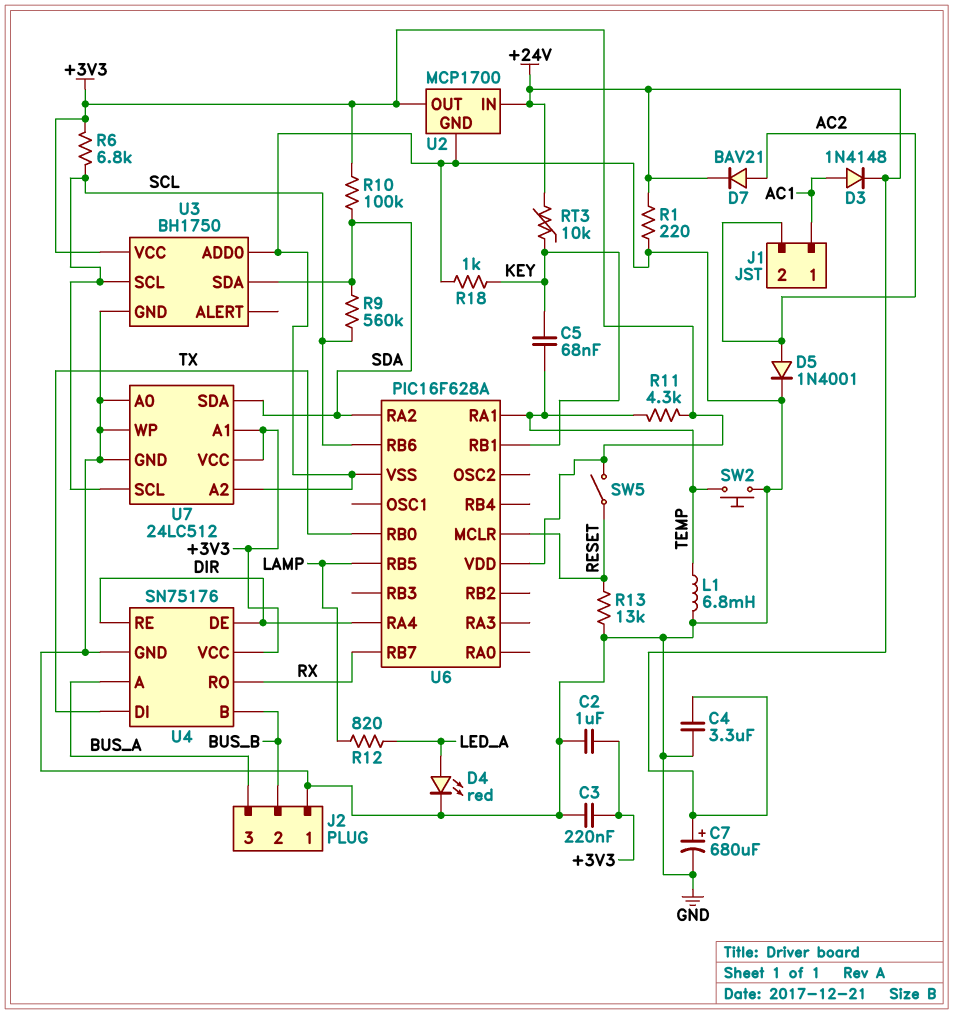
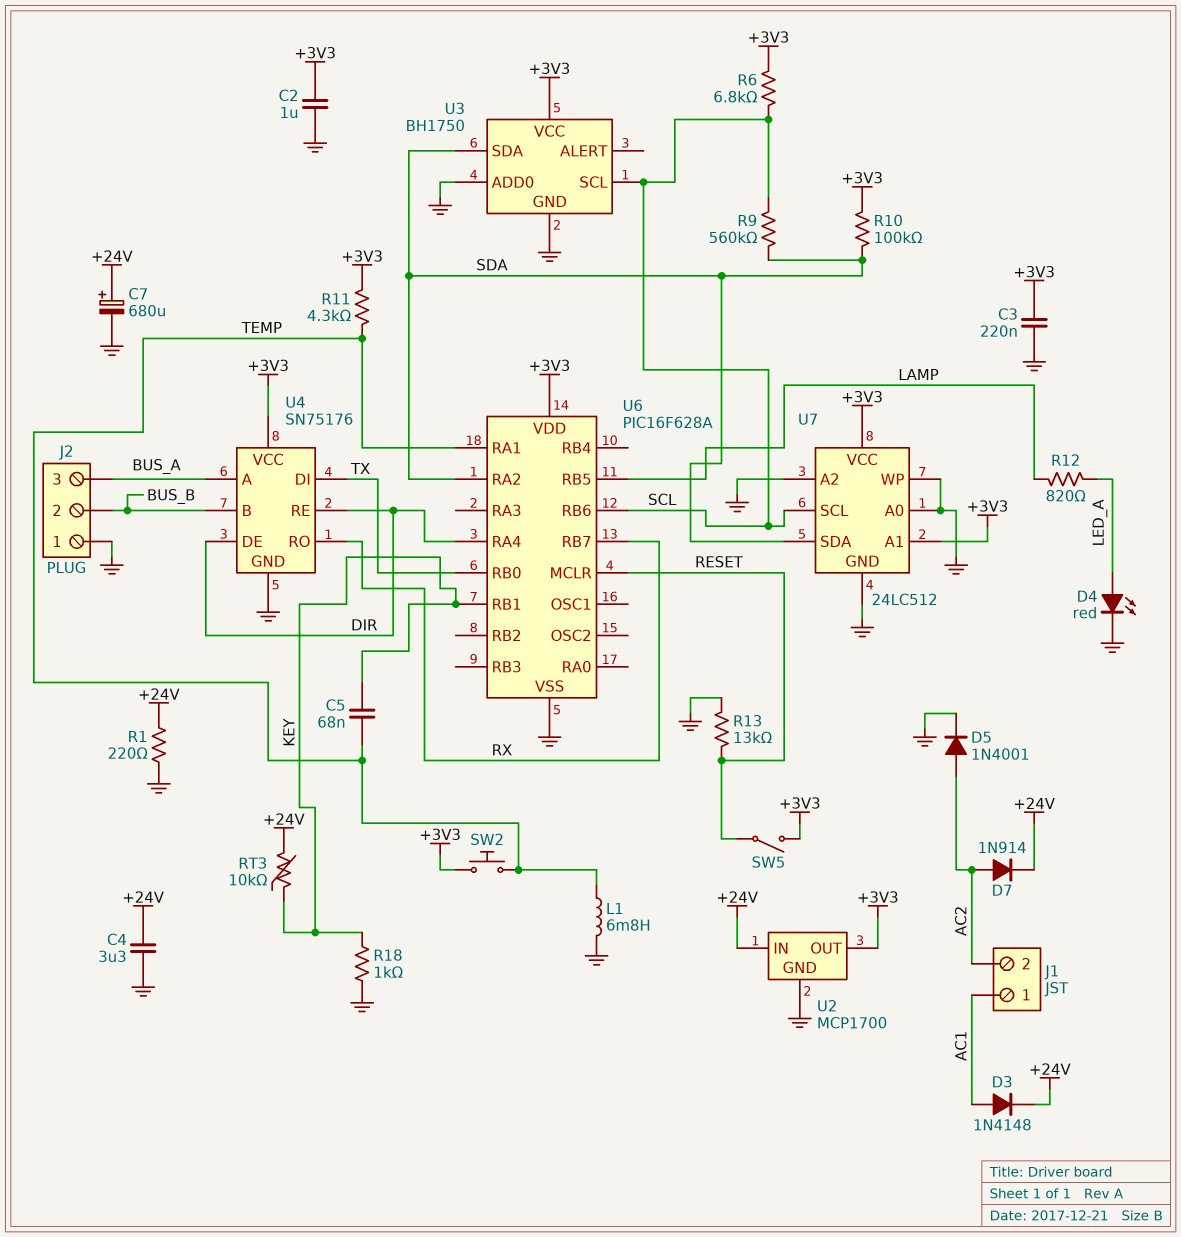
D7: diode BAV21 (A AC2, K +24V) -> diode 1N914 (A AC2, K +24V)
SW2: button (GND, TEMP) -> button (+3V3, TEMP)

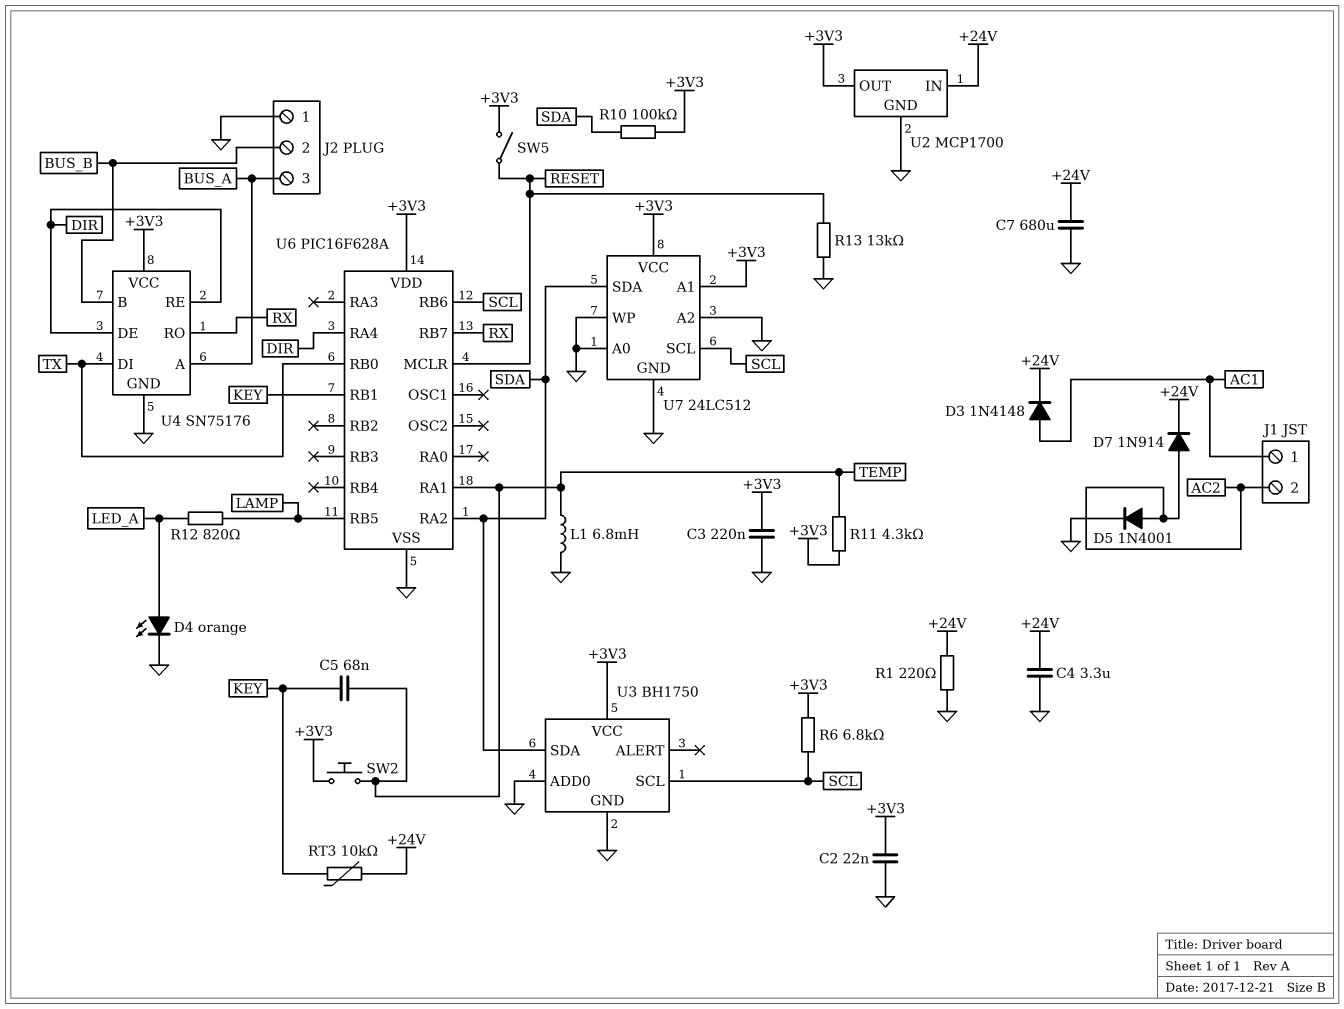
C2: 1uF (+3V3, GND) -> 22nF (+3V3, GND)
C7: 680uF (plus +24V, minus GND) -> 680uF (+24V, GND)
D4: LED red (A LED_A, K GND) -> LED orange (A LED_A, K GND)
R9: 560k (SCL, SDA) -> none
R18: 1k (GND, KEY) -> none

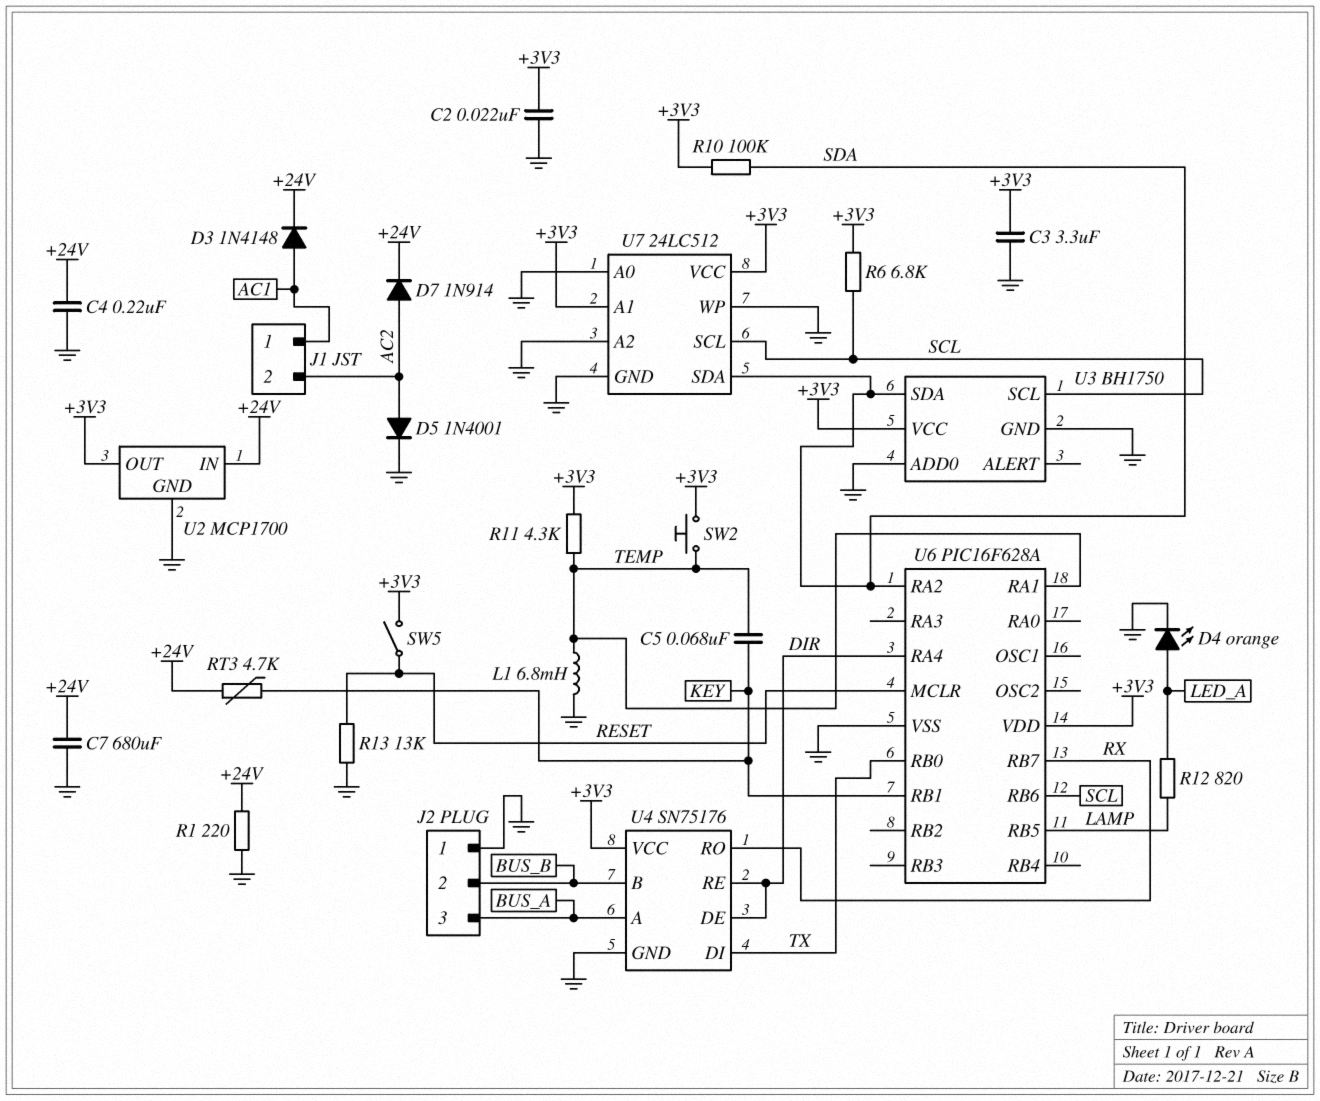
C3: 220nF (+3V3, GND) -> 3.3uF (+3V3, GND)
C4: 3.3uF (+24V, GND) -> 220nF (+24V, GND)
RT3: 10k (+24V, KEY) -> 4.7k (+24V, KEY)

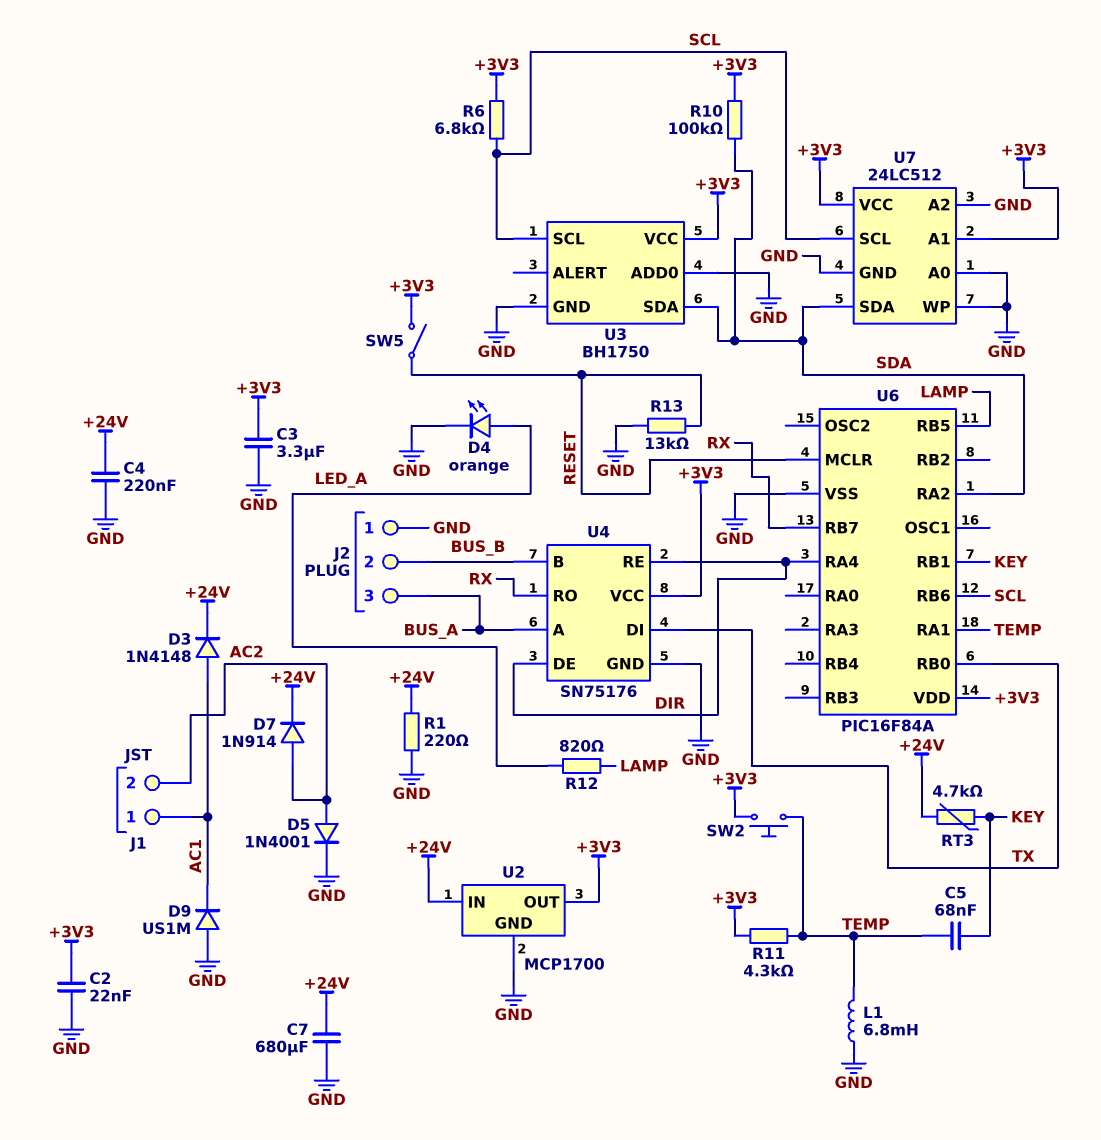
D9: none -> diode US1M (A GND, K AC1)
U6: PIC16F628A -> PIC16F84A

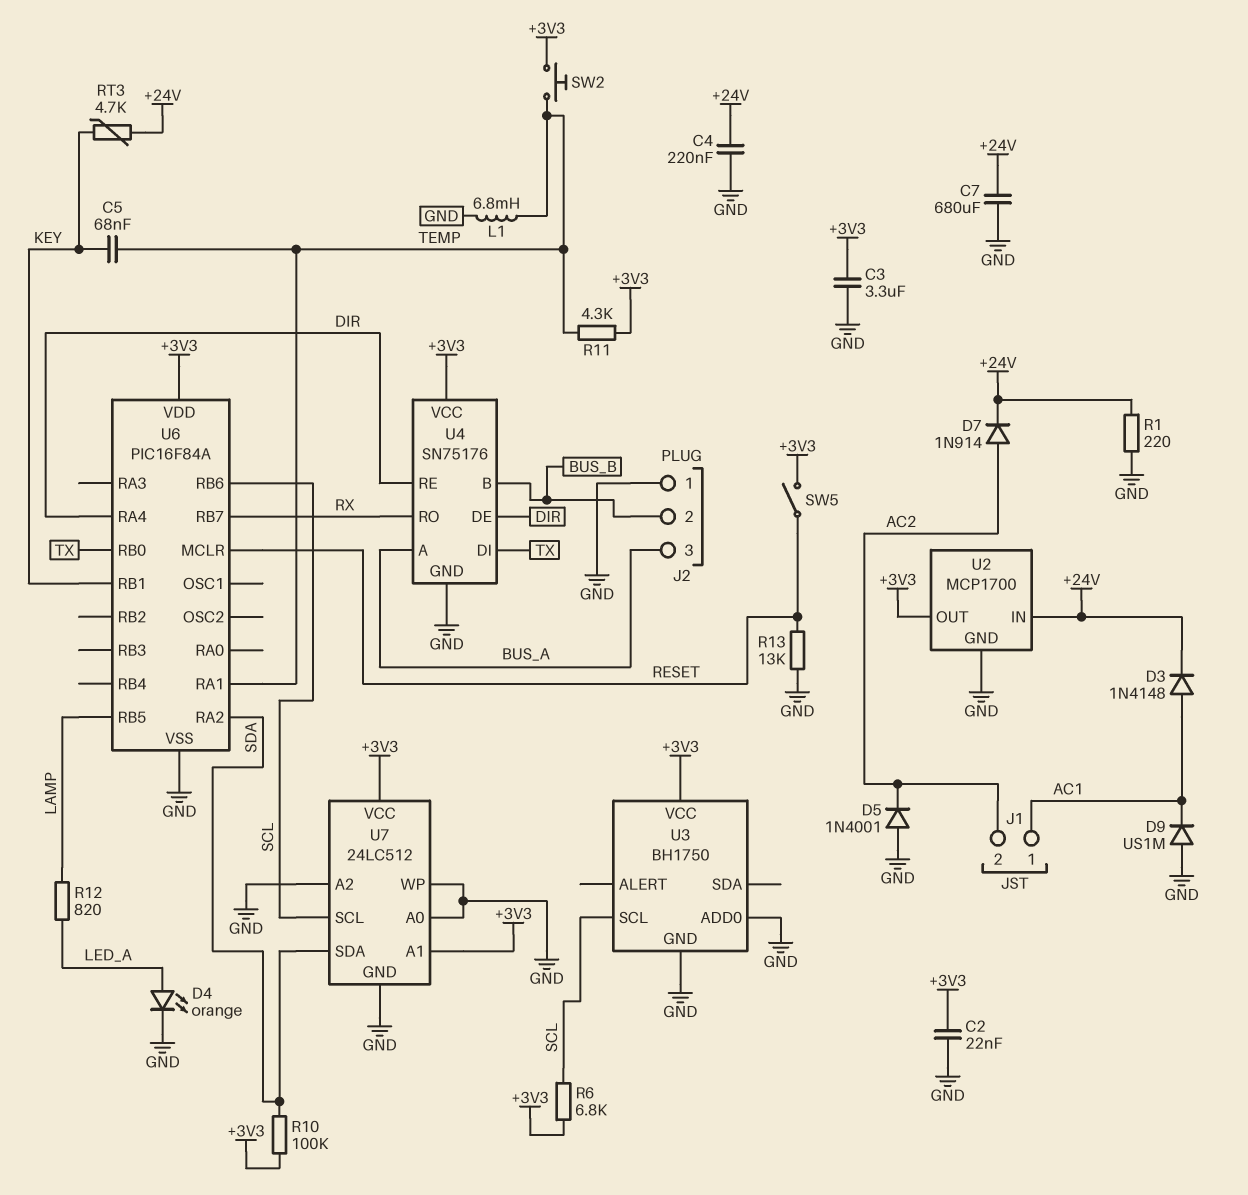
D5: diode 1N4001 (A AC2, K GND) -> diode 1N4001 (A GND, K AC2)
U3 pin SDA: SDA -> none

